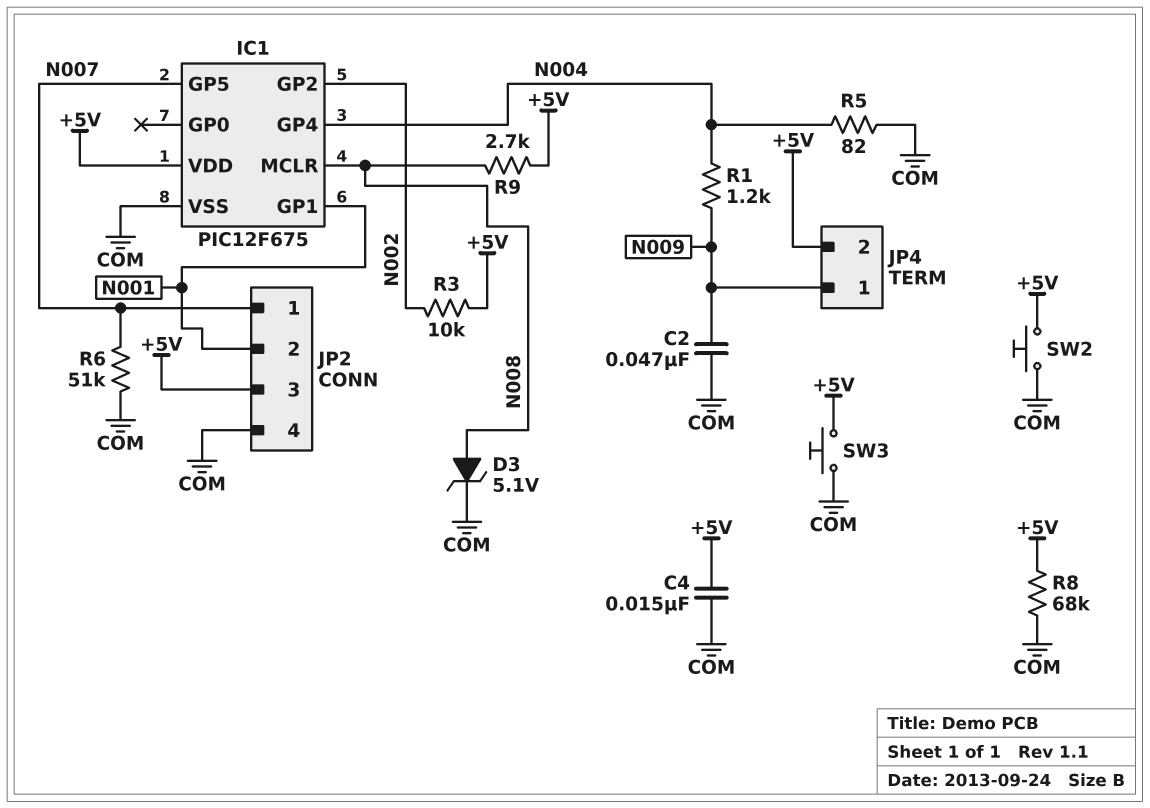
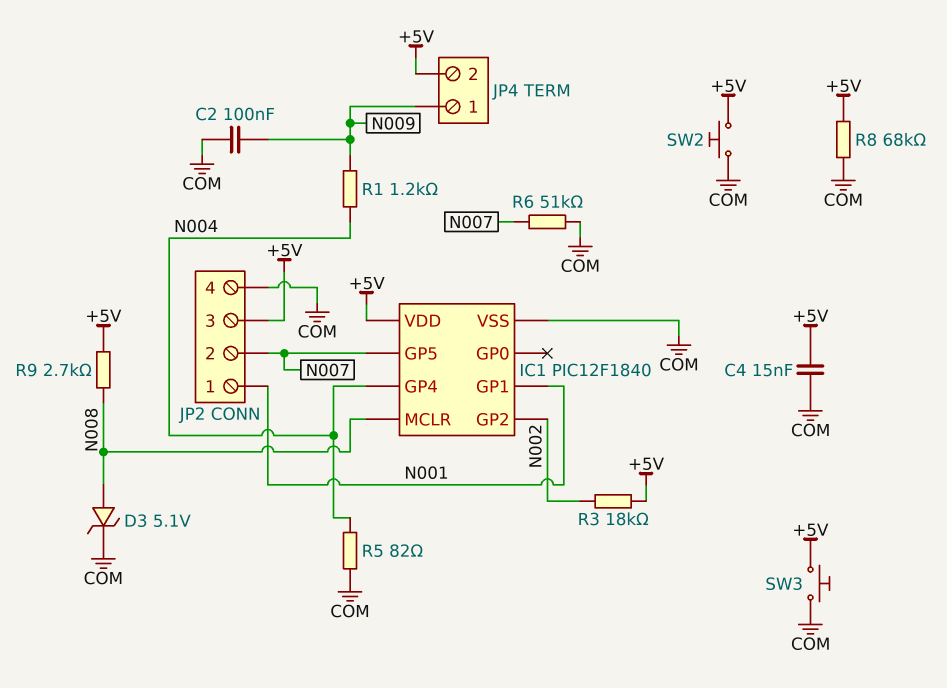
C2: 47nF (COM, N009) -> 100nF (COM, N009)
IC1: PIC12F675 -> PIC12F1840
JP2 pin 1: N007 -> N001
JP2 pin 2: N001 -> N007
R3: 10k (+5V, N002) -> 18k (+5V, N002)

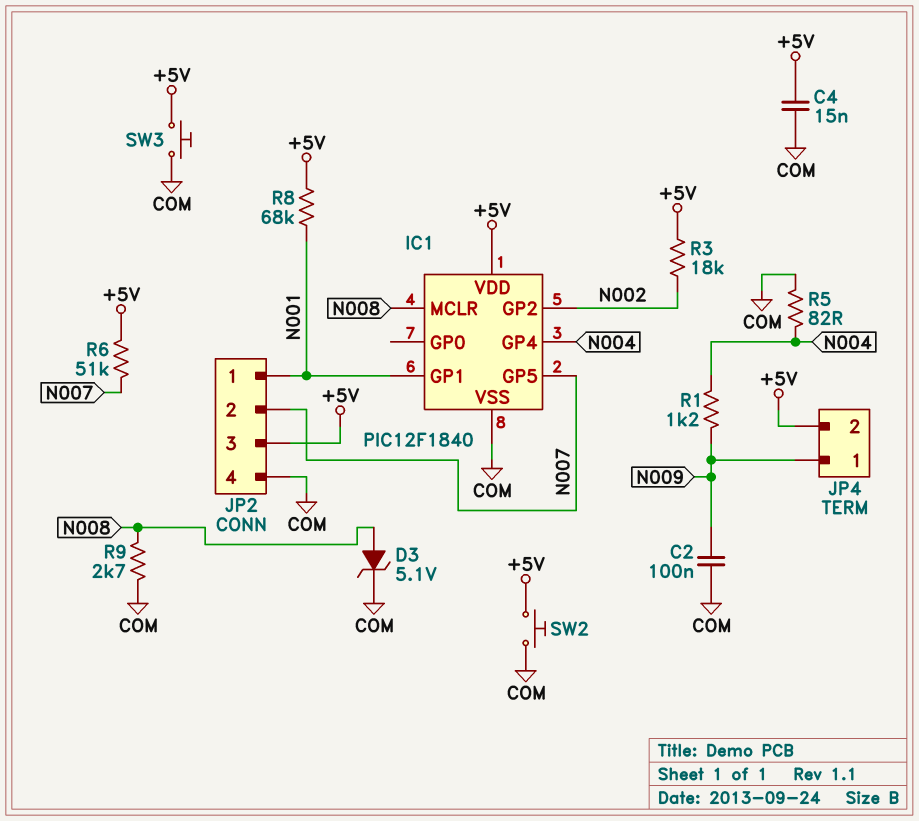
R6: 51k (COM, N007) -> 51k (+5V, N007)
R8: 68k (+5V, COM) -> 68k (+5V, N001)
R9: 2.7k (+5V, N008) -> 2.7k (COM, N008)

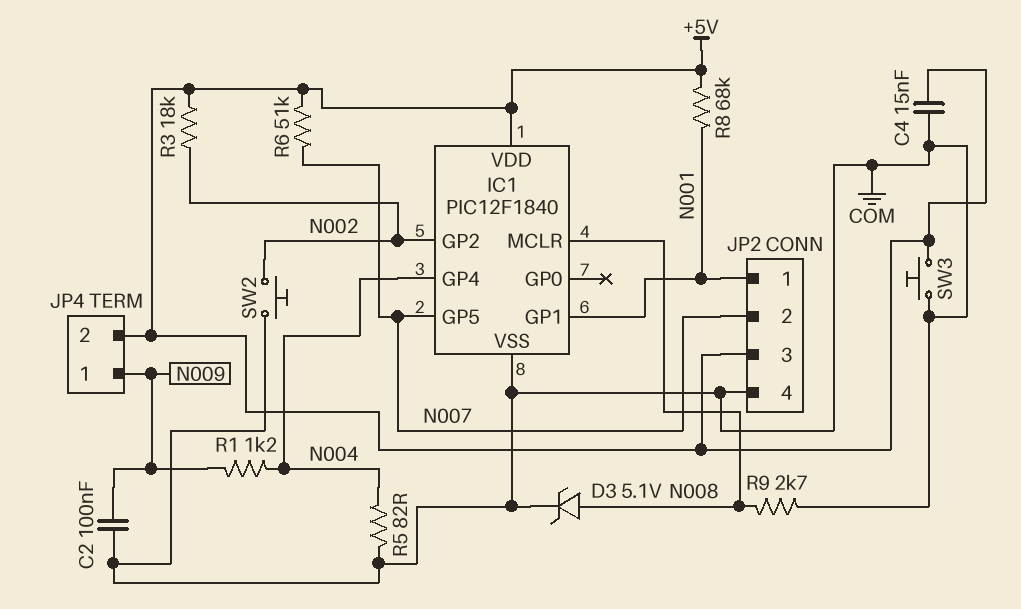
SW2: button (+5V, COM) -> button (COM, N002)

